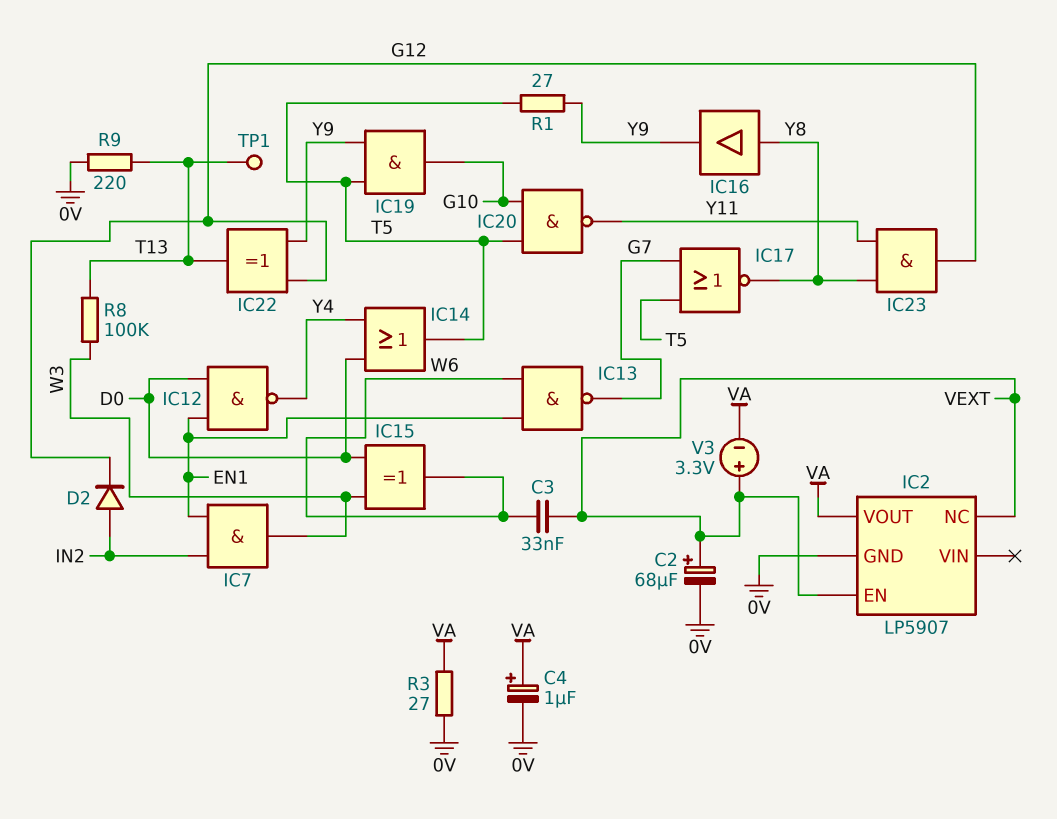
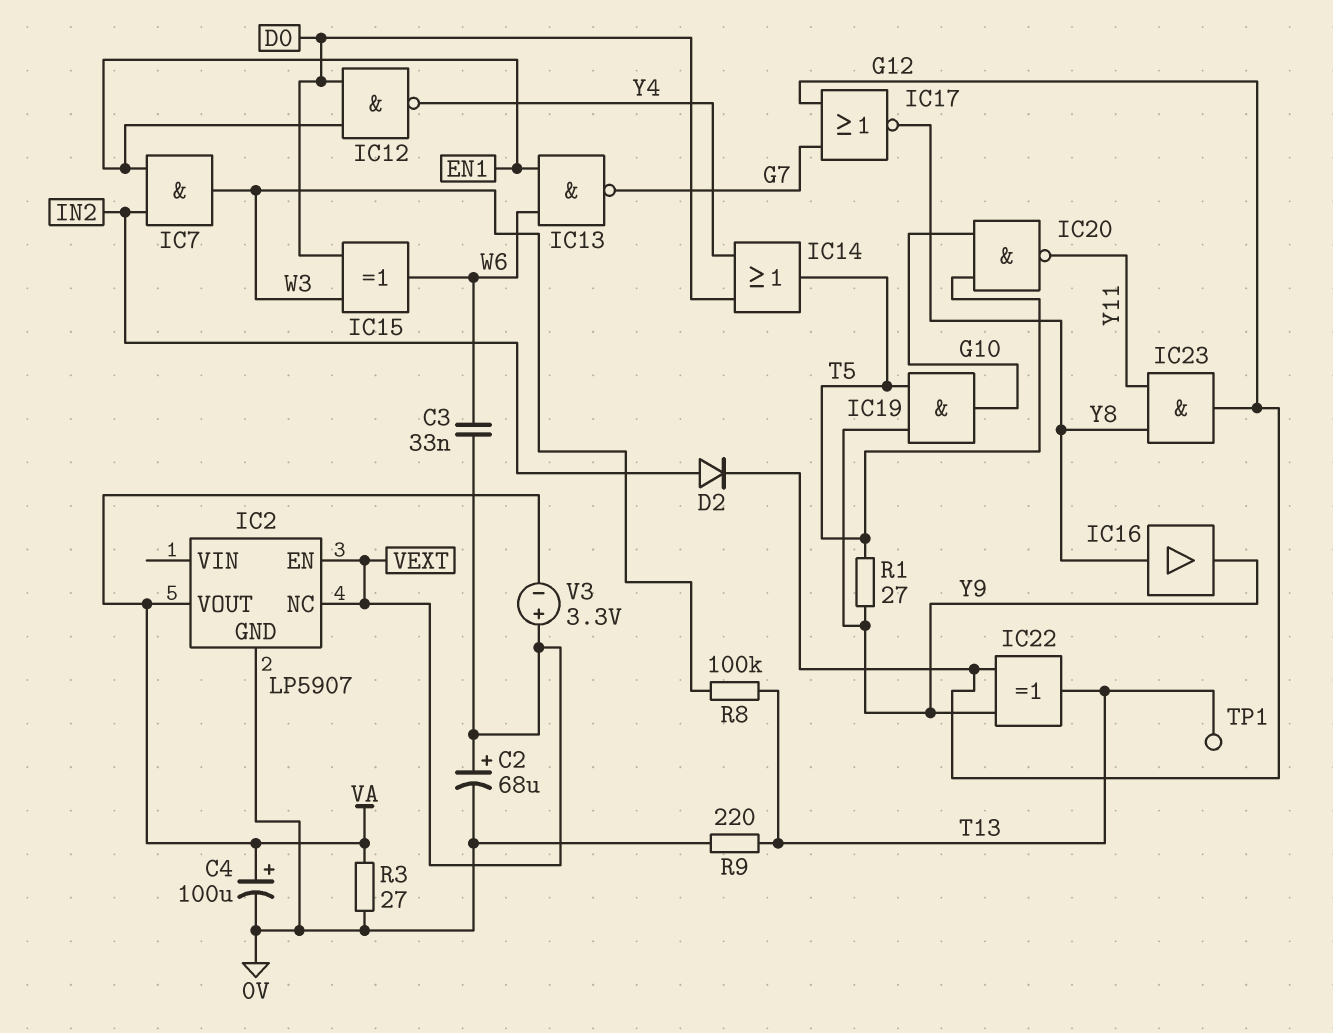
C4: 1uF (plus VA, minus 0V) -> 100uF (plus VA, minus 0V)
IC17: NOR (in G7, in T5, out Y8) -> NOR (in G7, in G12, out Y8)

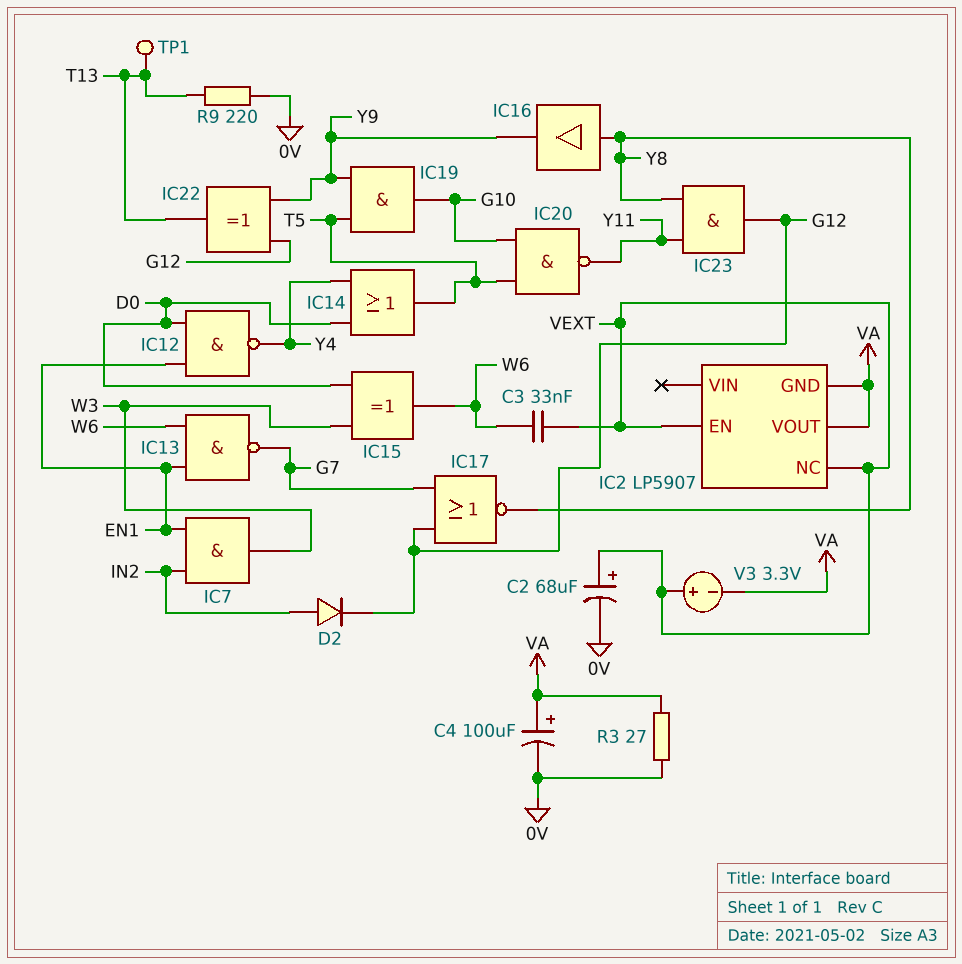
IC2 pin GND: 0V -> VA
R1: 27 (T5, Y9) -> none
R8: 100k (T13, W3) -> none

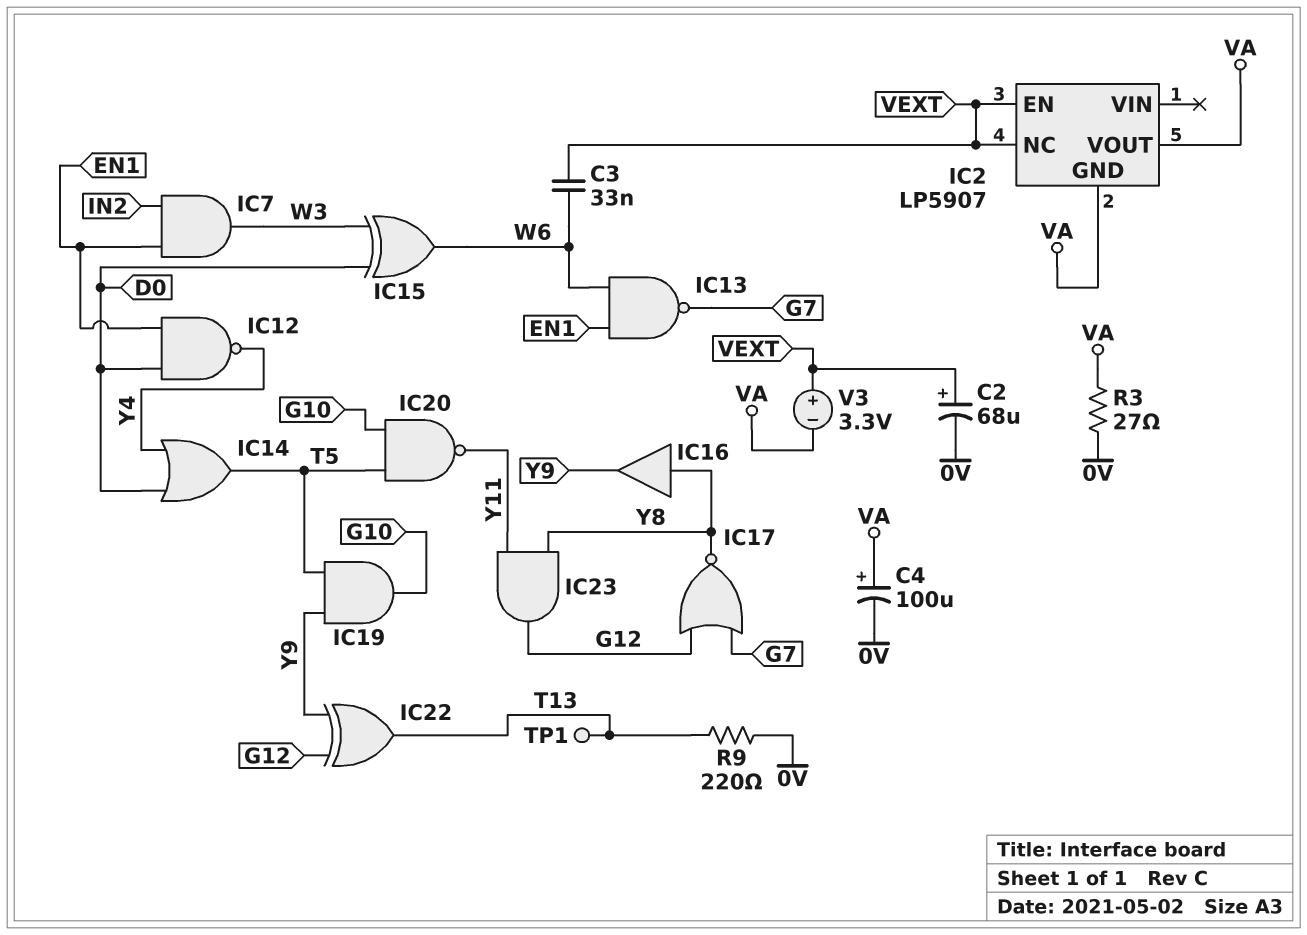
D2: diode (A IN2, K G12) -> none

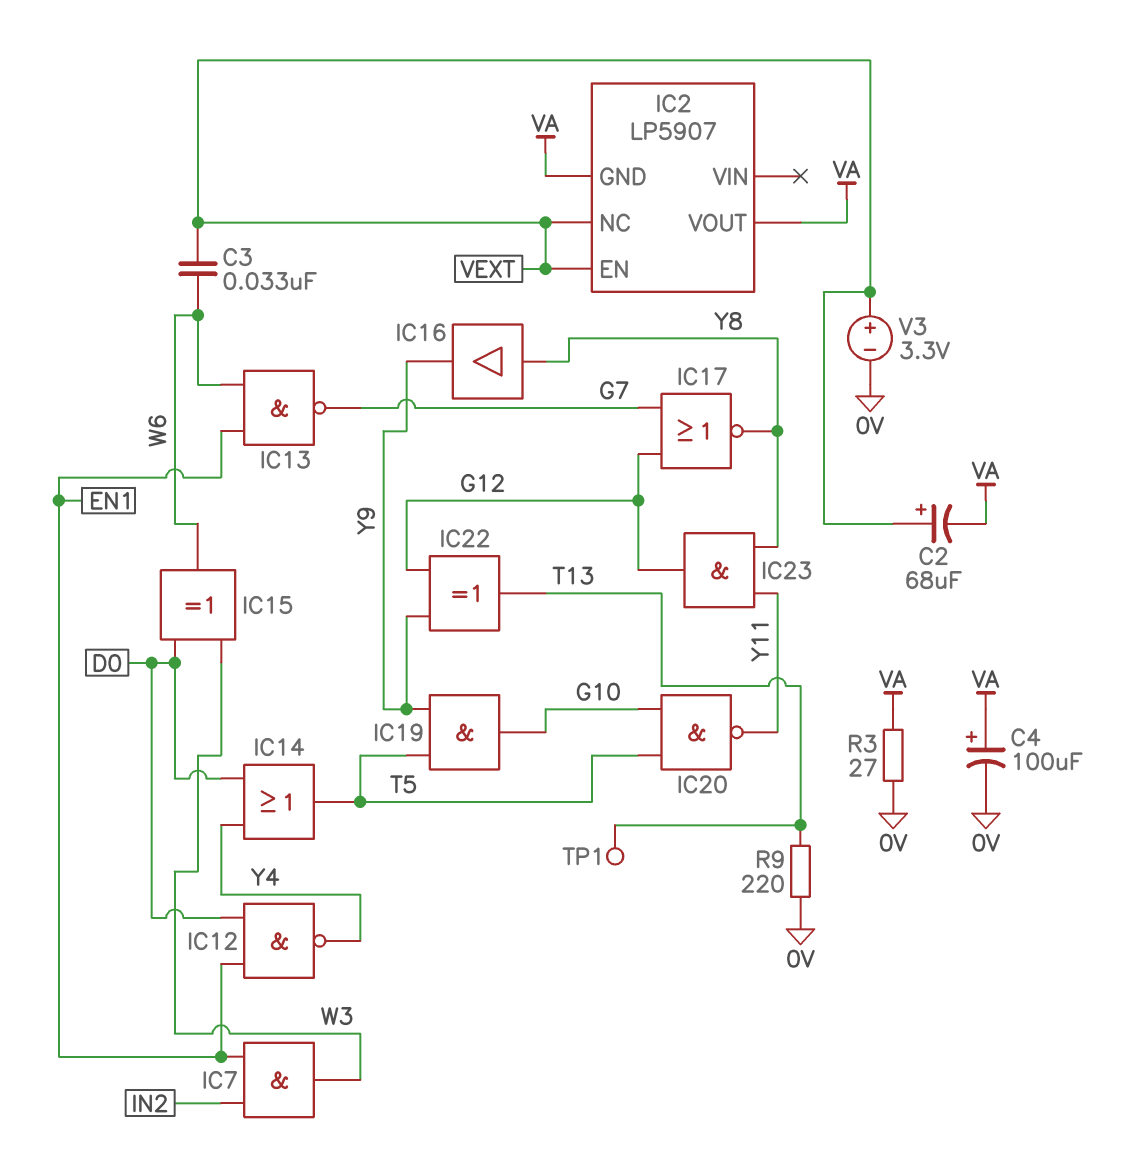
C2: 68uF (plus VEXT, minus 0V) -> 68uF (plus VEXT, minus VA)
V3: 3.3V (plus VEXT, minus VA) -> 3.3V (plus VEXT, minus 0V)

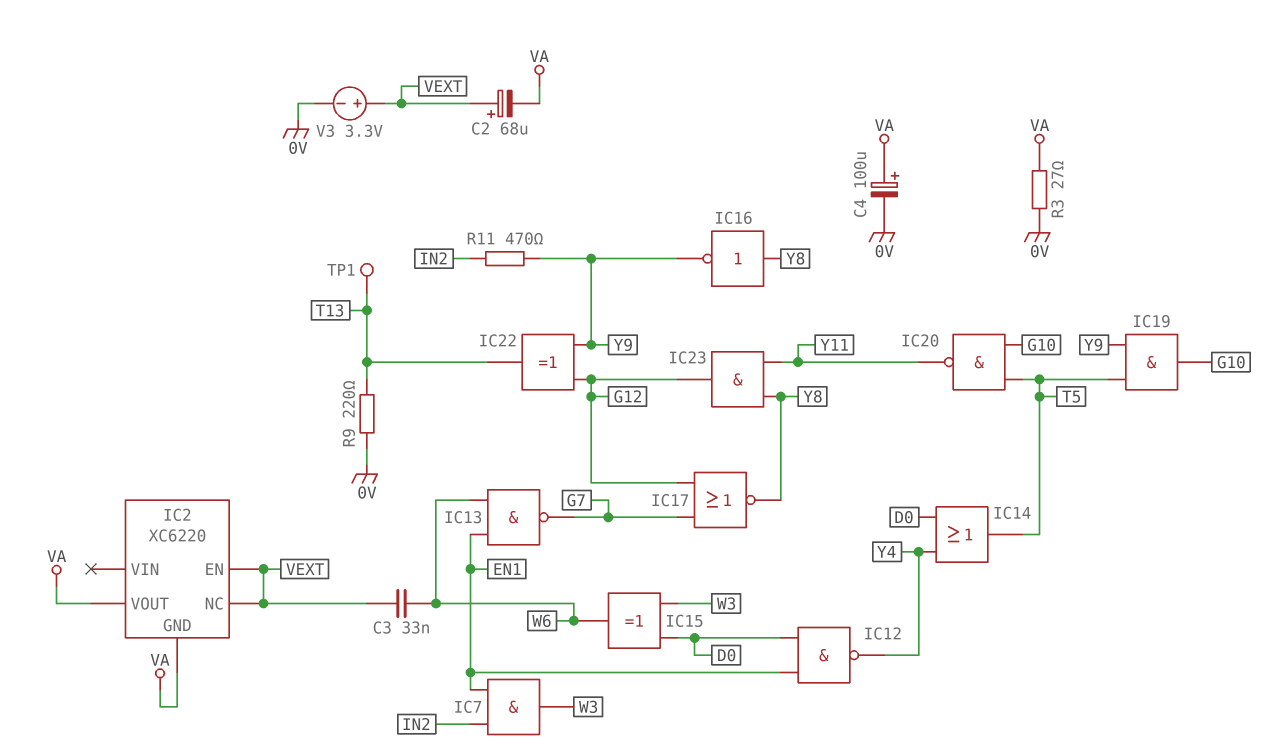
IC2: LP5907 -> XC6220
IC16: buffer (in Y8, out Y9) -> NOT (in Y8, out Y9)
R11: none -> 470 (IN2, Y9)

